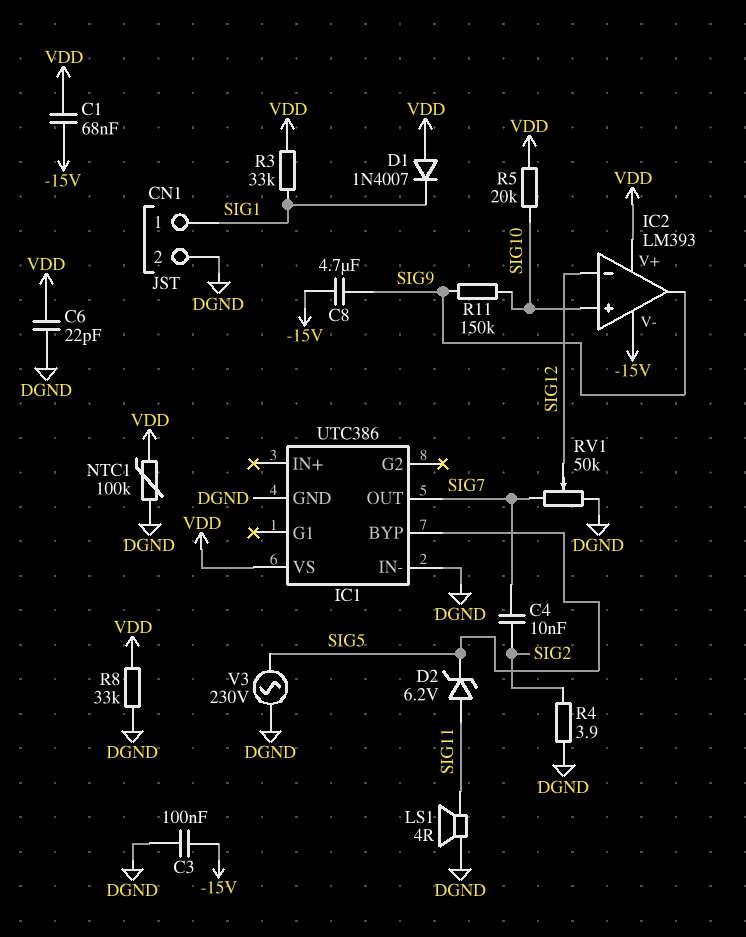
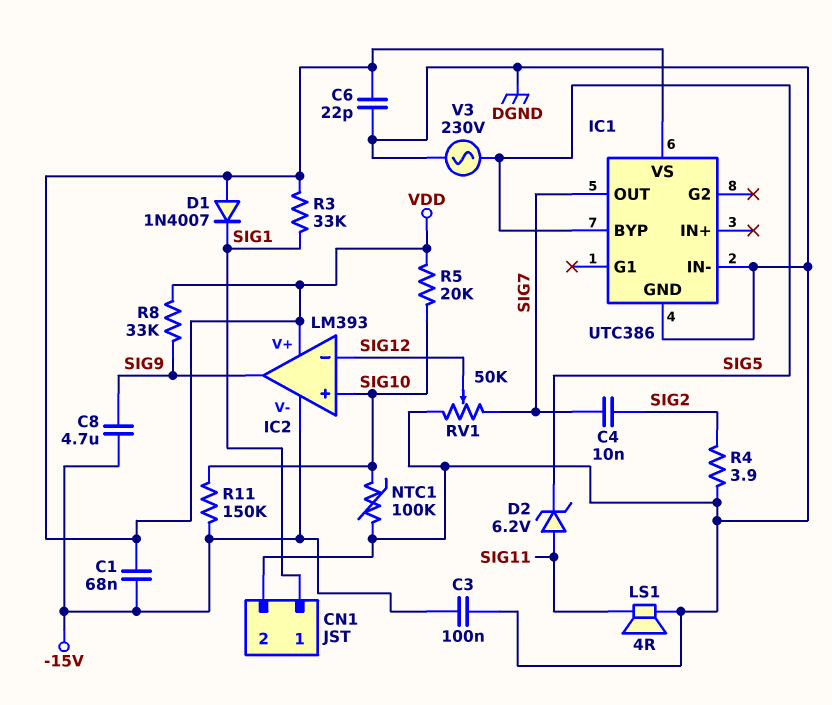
NTC1: 100k (DGND, VDD) -> 100k (DGND, SIG10)
R8: 33k (DGND, VDD) -> 33k (SIG9, VDD)
R11: 150k (SIG9, SIG10) -> 150k (-15V, SIG10)

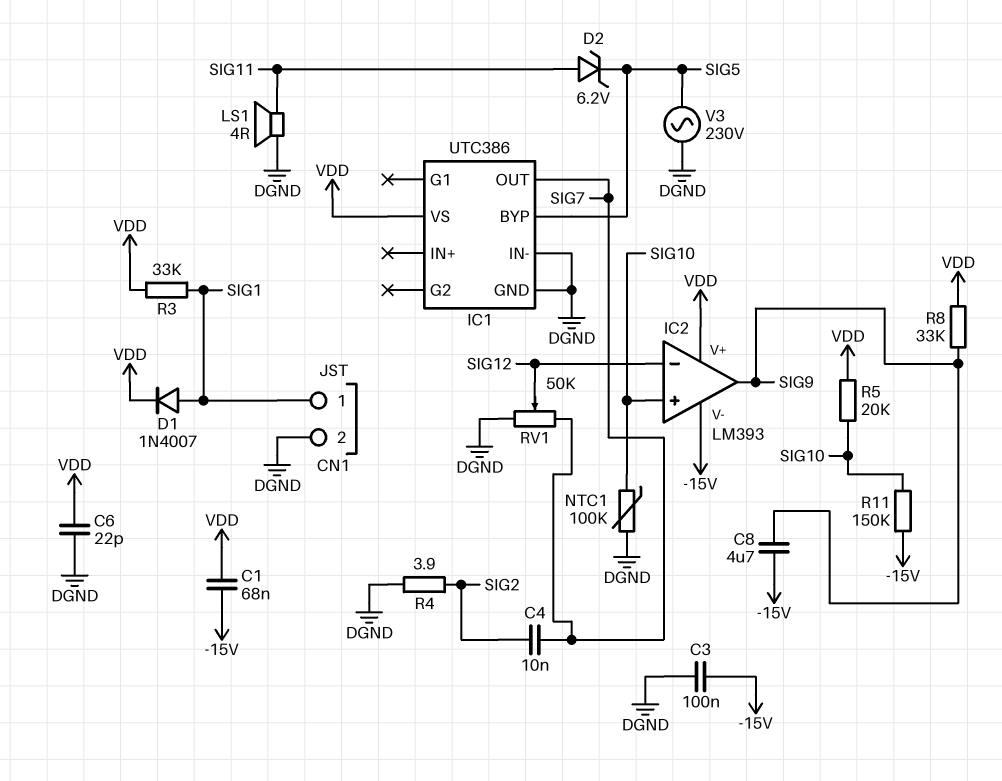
D1: diode 1N4007 (A VDD, K SIG1) -> diode 1N4007 (A SIG1, K VDD)

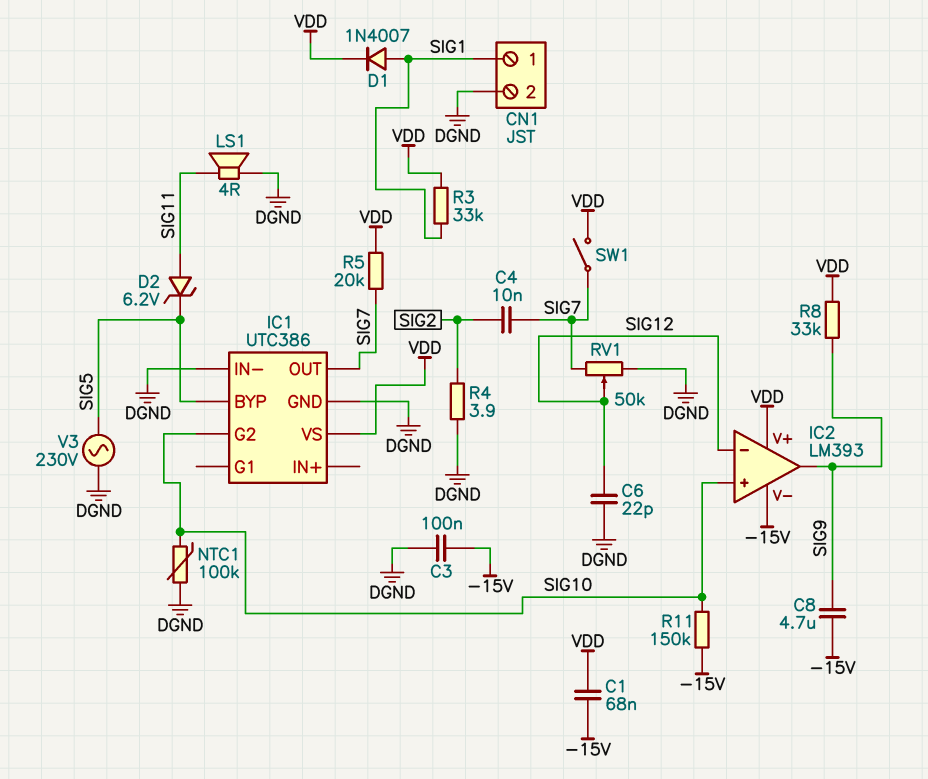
C6: 22pF (DGND, VDD) -> 22pF (DGND, SIG12)
IC1 pin G2: none -> SIG10
R5: 20k (SIG10, VDD) -> 20k (SIG7, VDD)
SW1: none -> switch (SIG7, VDD)

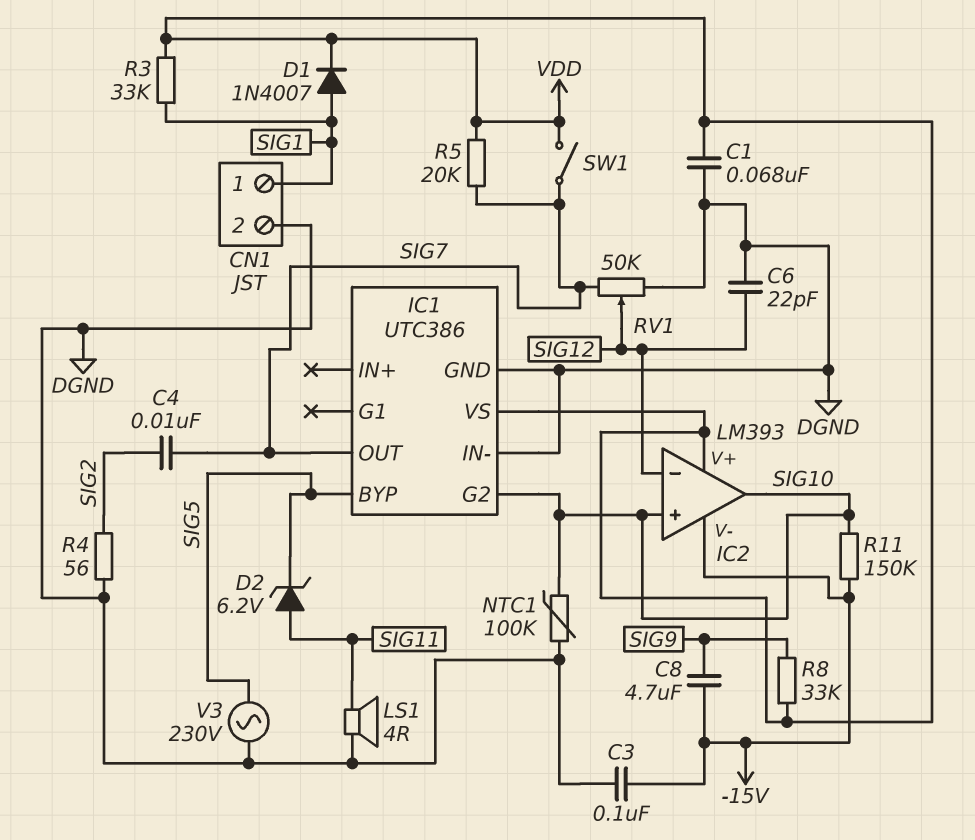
C1: 68nF (-15V, VDD) -> 68nF (DGND, VDD)
IC2 pin out: SIG9 -> SIG10
R4: 3.9 (DGND, SIG2) -> 56 (DGND, SIG2)

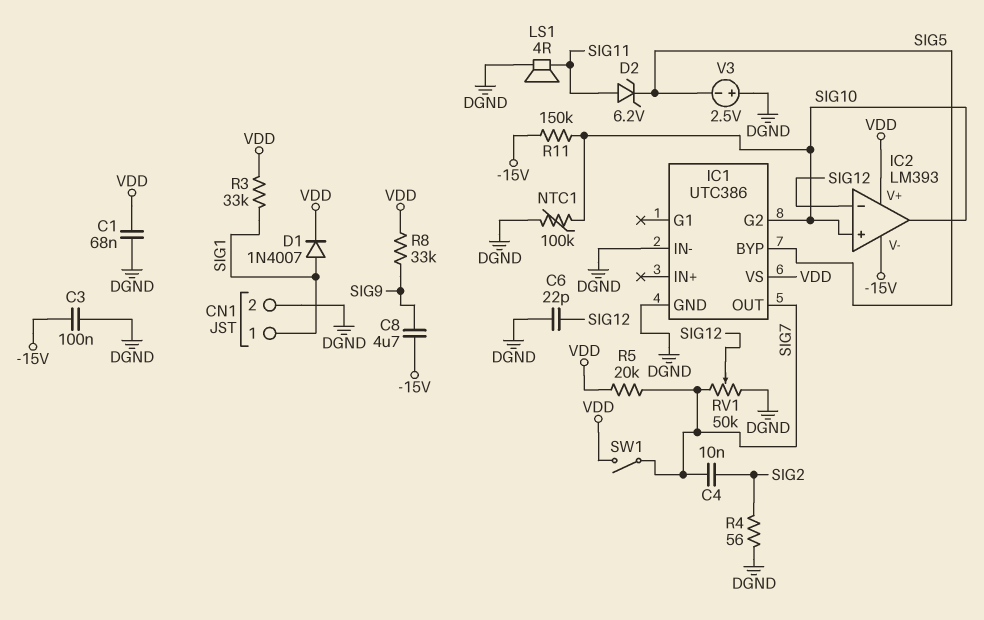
V3: AC 230V (DGND, SIG5) -> 2.5V (plus DGND, minus SIG5)

